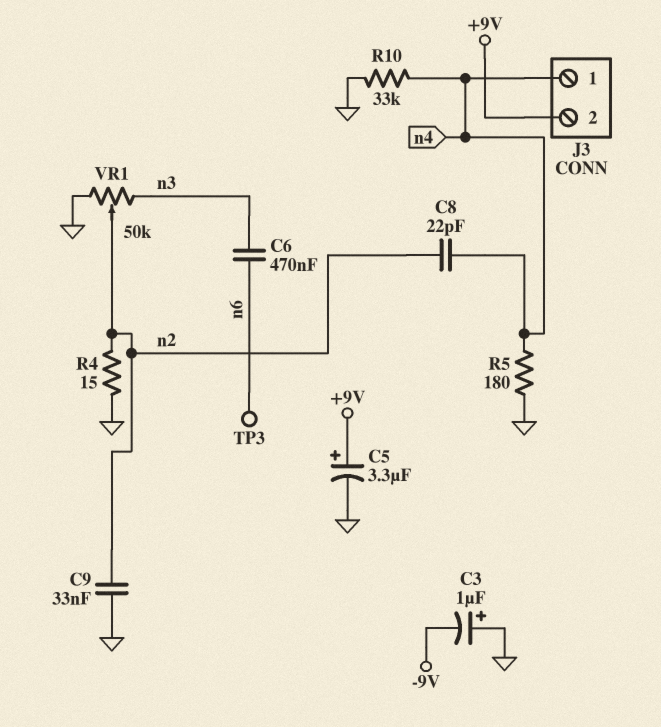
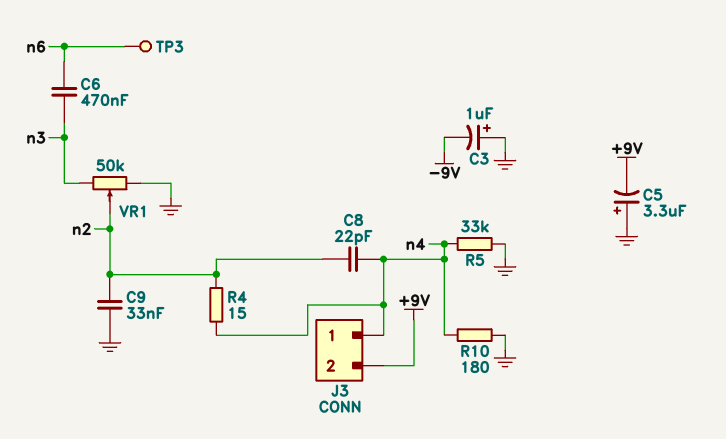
C5: 3.3uF (plus +9V, minus GND) -> 3.3uF (plus GND, minus +9V)
R4: 15 (GND, n2) -> 15 (n2, n4)
R5: 180 (GND, n4) -> 33k (GND, n4)
R10: 33k (GND, n4) -> 180 (GND, n4)

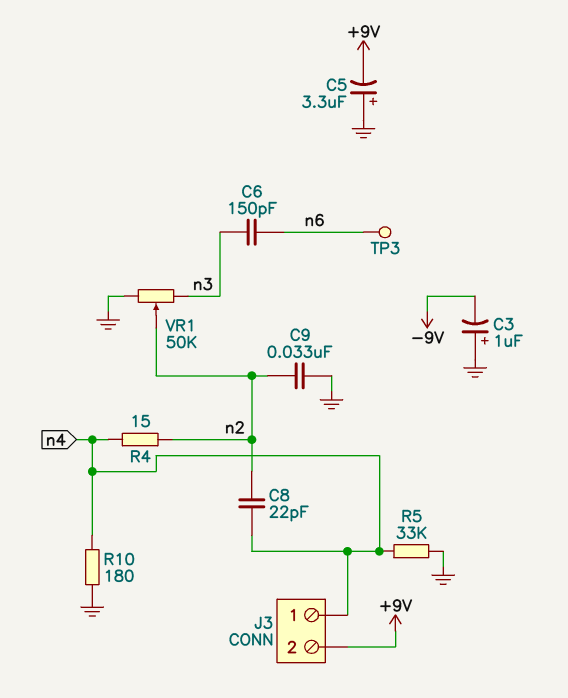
C6: 470nF (n3, n6) -> 150pF (n3, n6)

